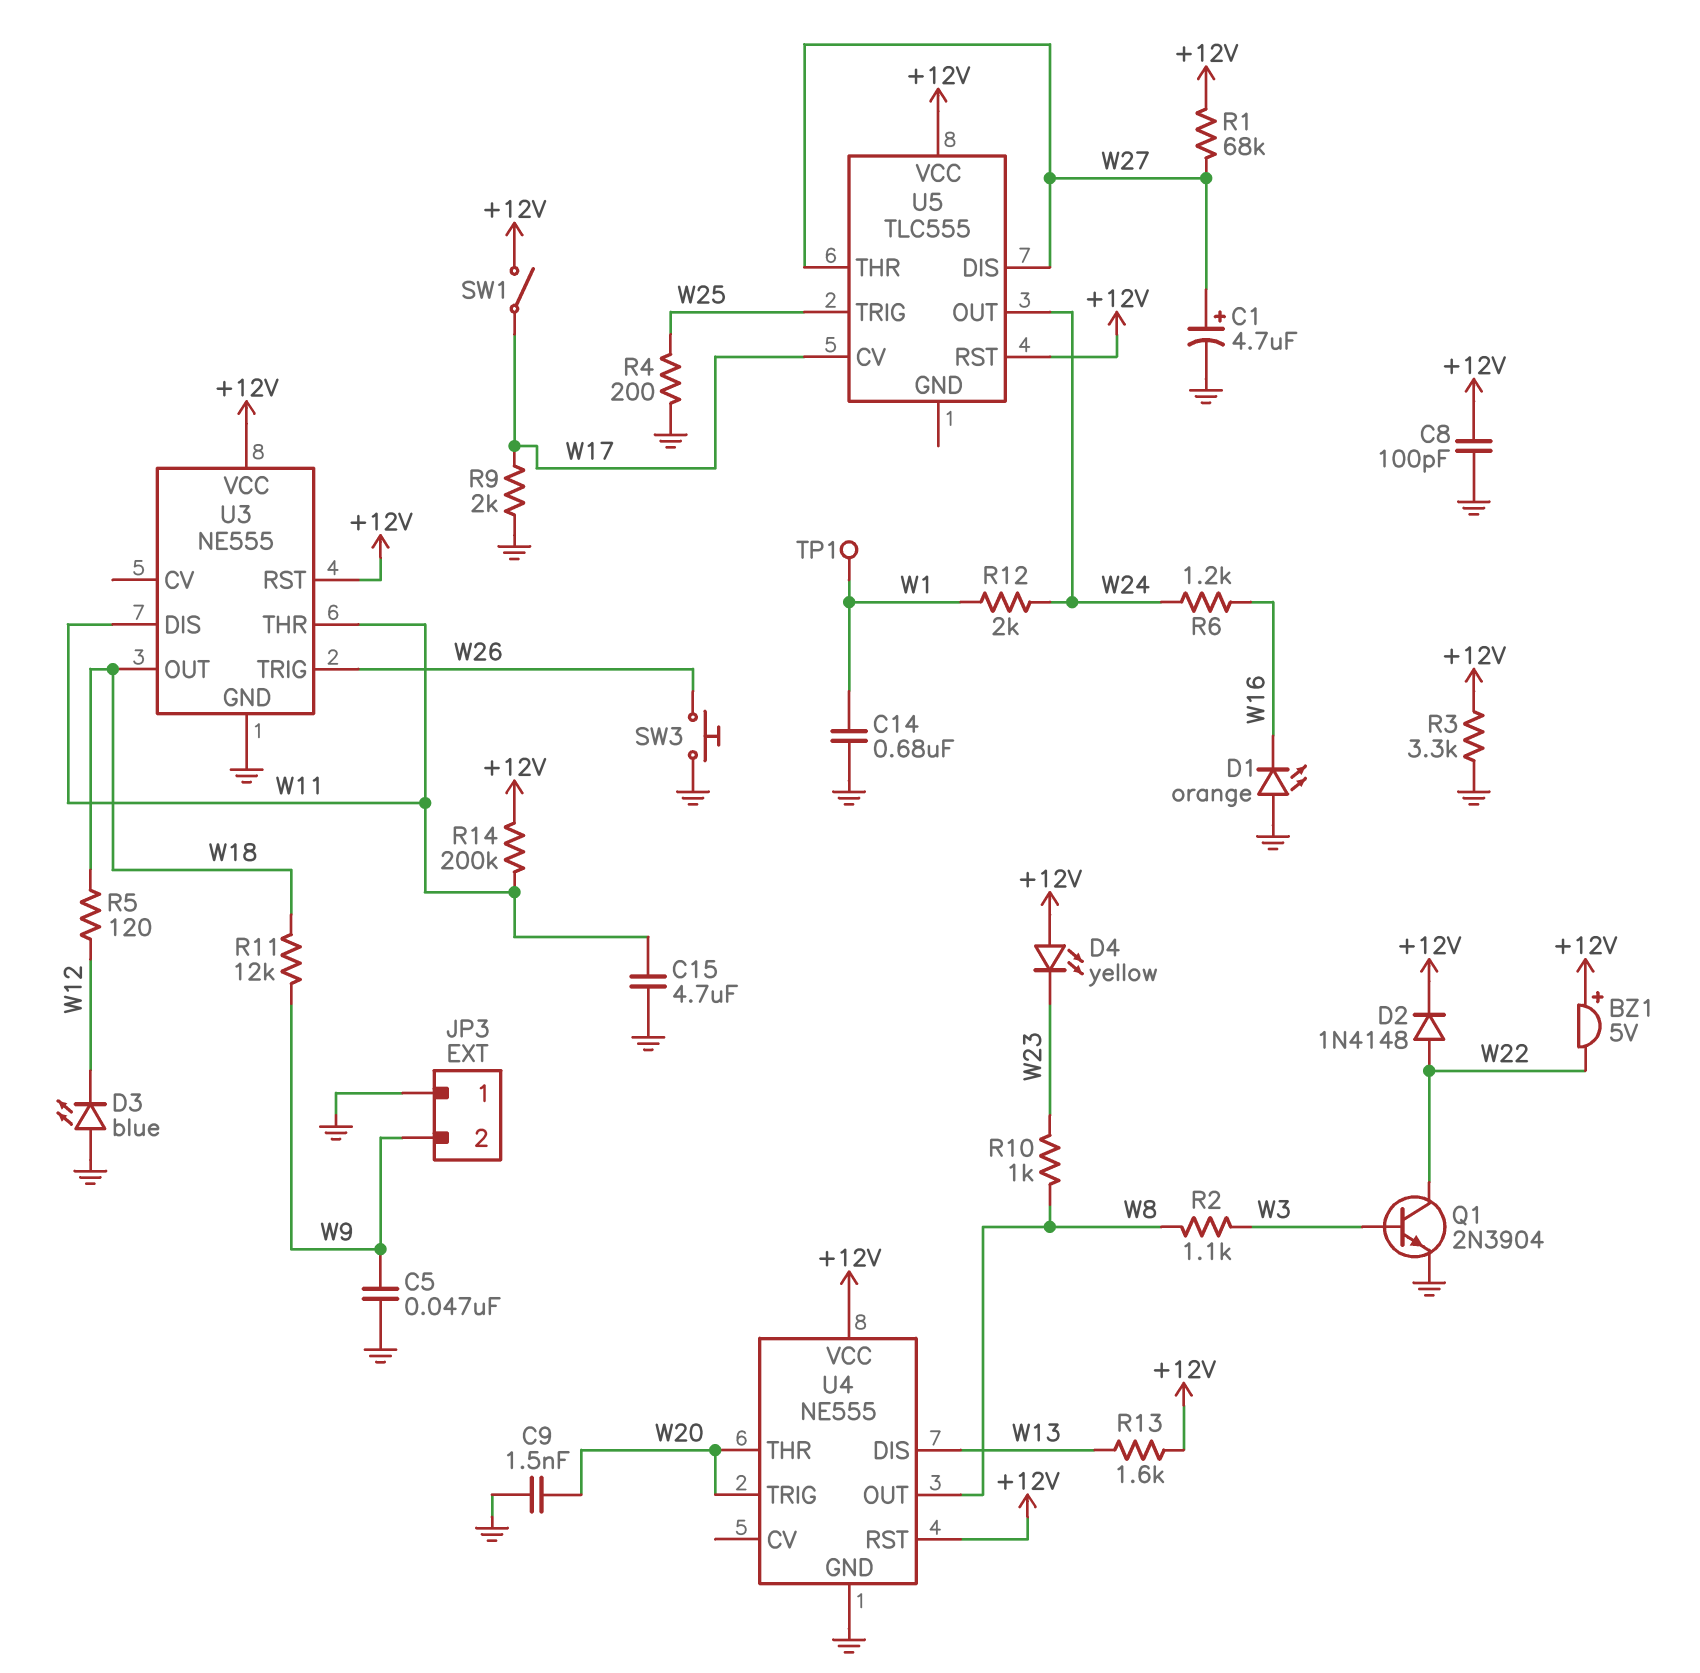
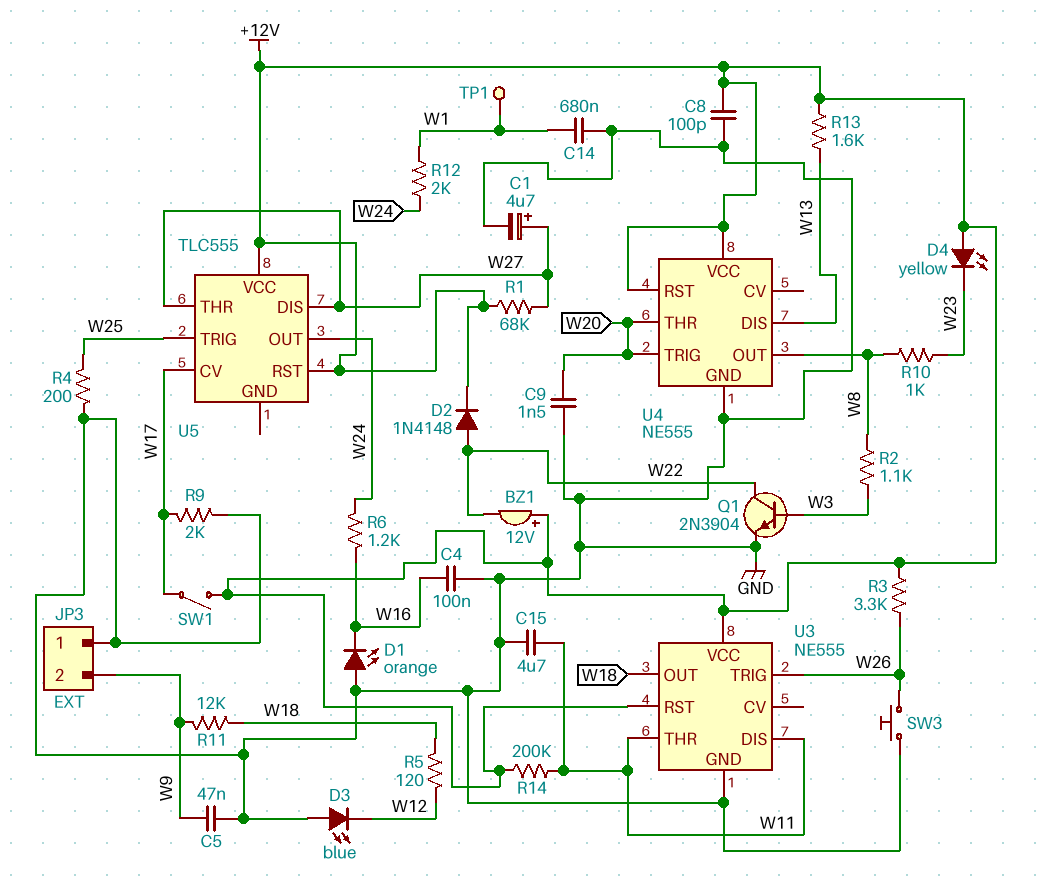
BZ1: buzzer 5V (plus +12V, minus W22) -> buzzer 12V (plus +12V, minus W22)
C4: none -> 100nF (GND, W16)
R3: 3.3k (+12V, GND) -> 3.3k (+12V, W26)

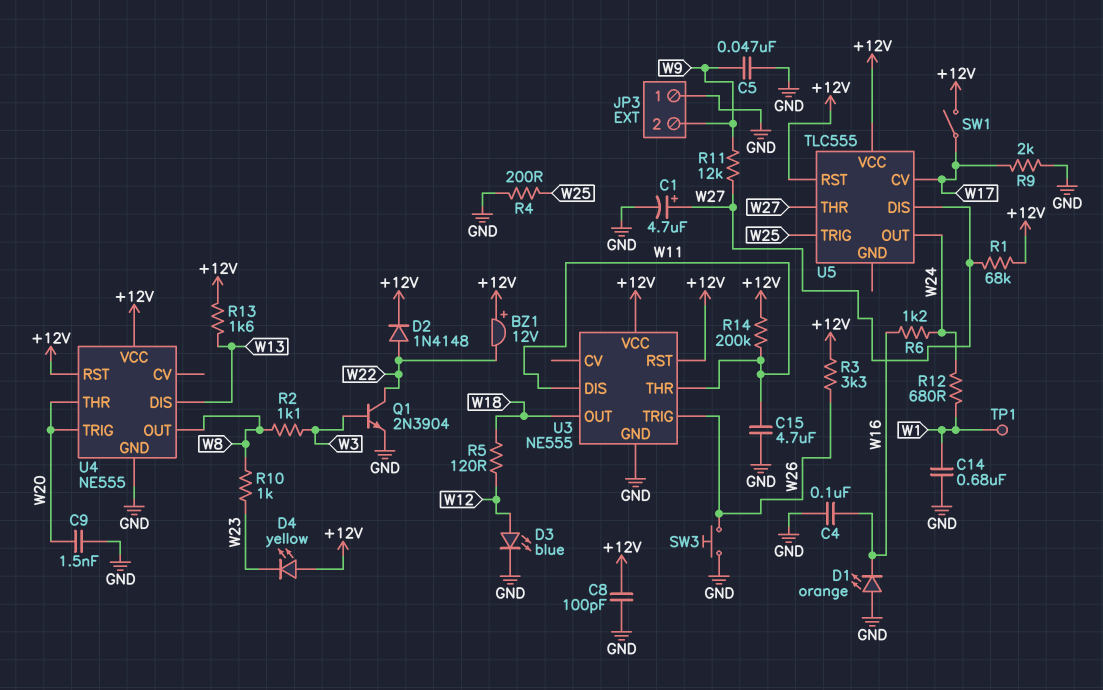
D3: LED blue (A GND, K W12) -> LED blue (A W12, K GND)
R11: 12k (W9, W18) -> 12k (W9, W27)
R12: 2k (W1, W24) -> 680 (W1, W24)

